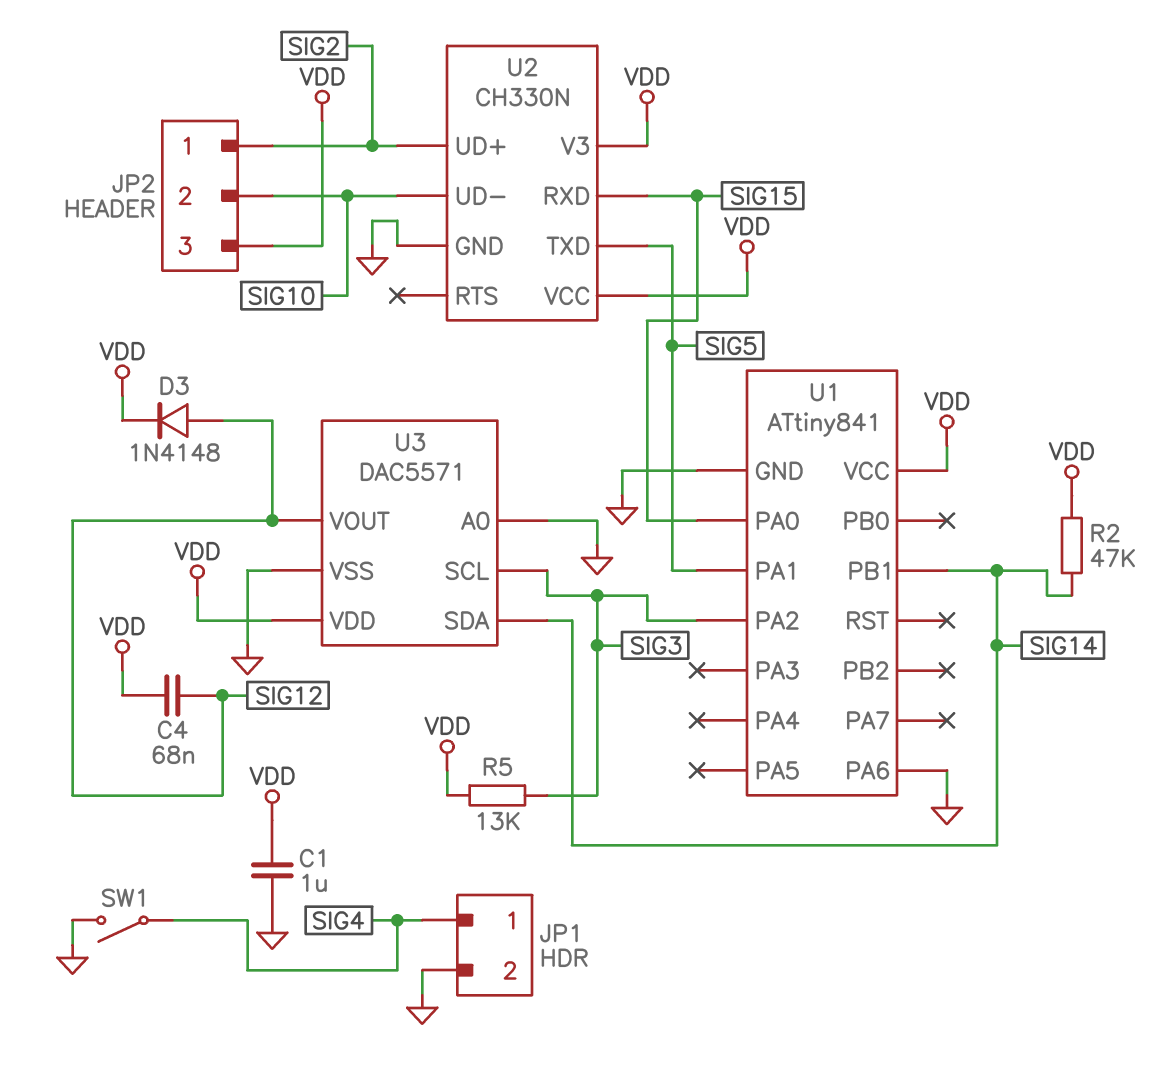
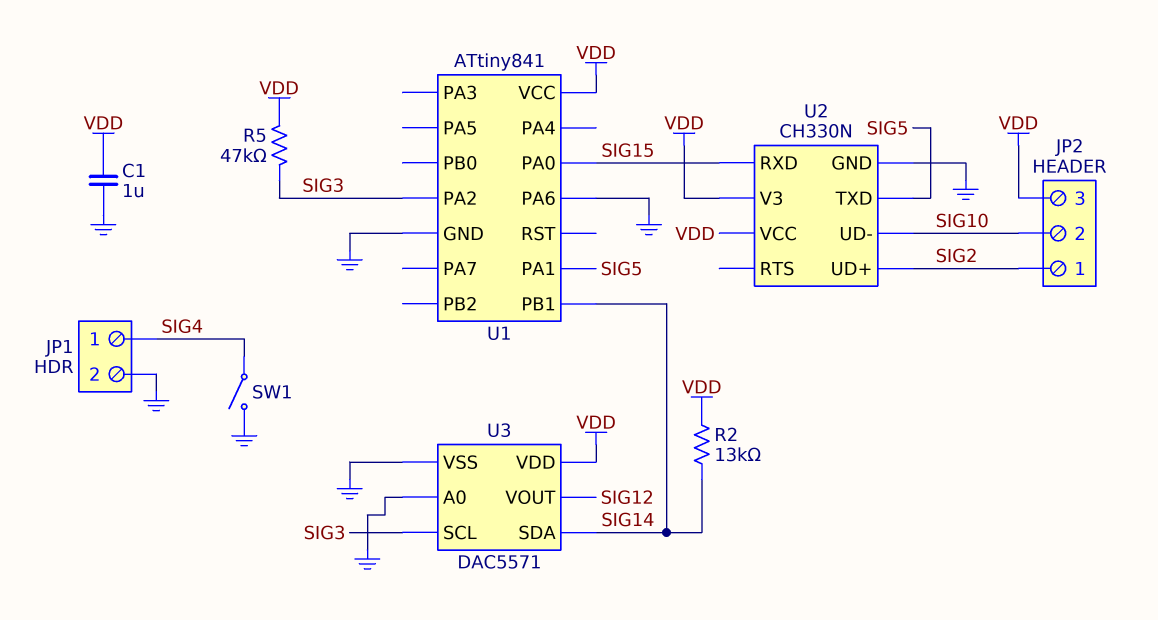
C4: 68nF (SIG12, VDD) -> none
D3: diode 1N4148 (A SIG12, K VDD) -> none
R2: 47k (SIG14, VDD) -> 13k (SIG14, VDD)
R5: 13k (SIG3, VDD) -> 47k (SIG3, VDD)

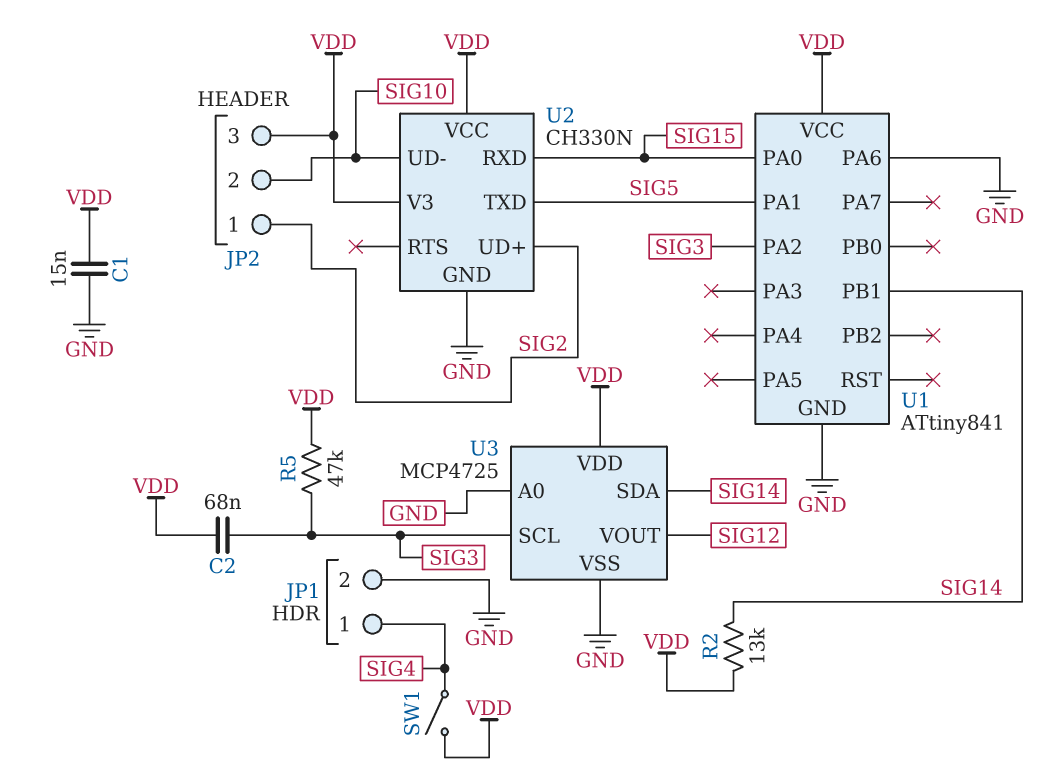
C1: 1uF (GND, VDD) -> 15nF (GND, VDD)
C2: none -> 68nF (SIG3, VDD)
SW1: switch (GND, SIG4) -> switch (SIG4, VDD)
U3: DAC5571 -> MCP4725

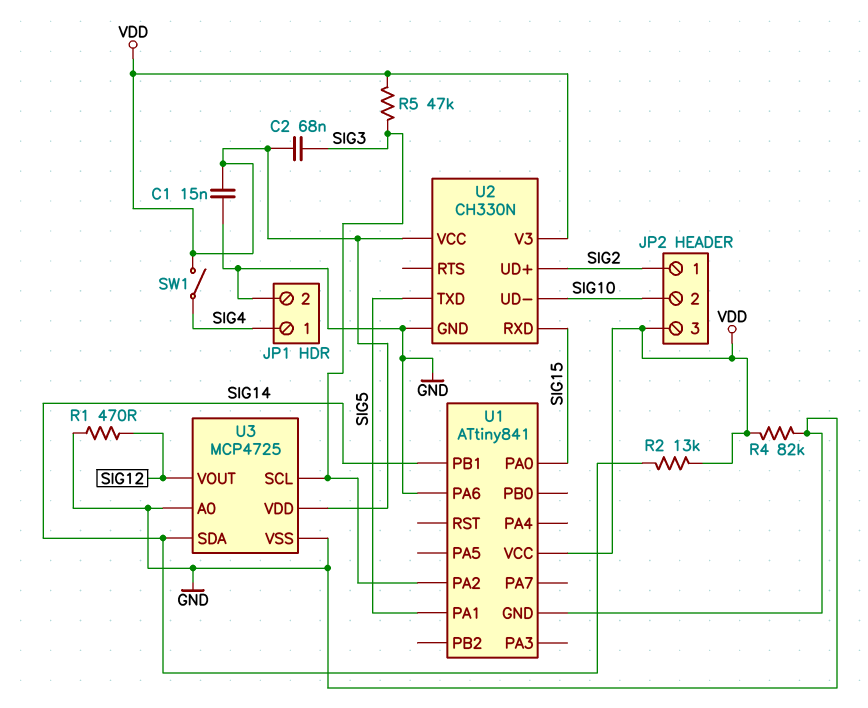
R1: none -> 470 (GND, SIG12)
R4: none -> 82k (GND, VDD)

